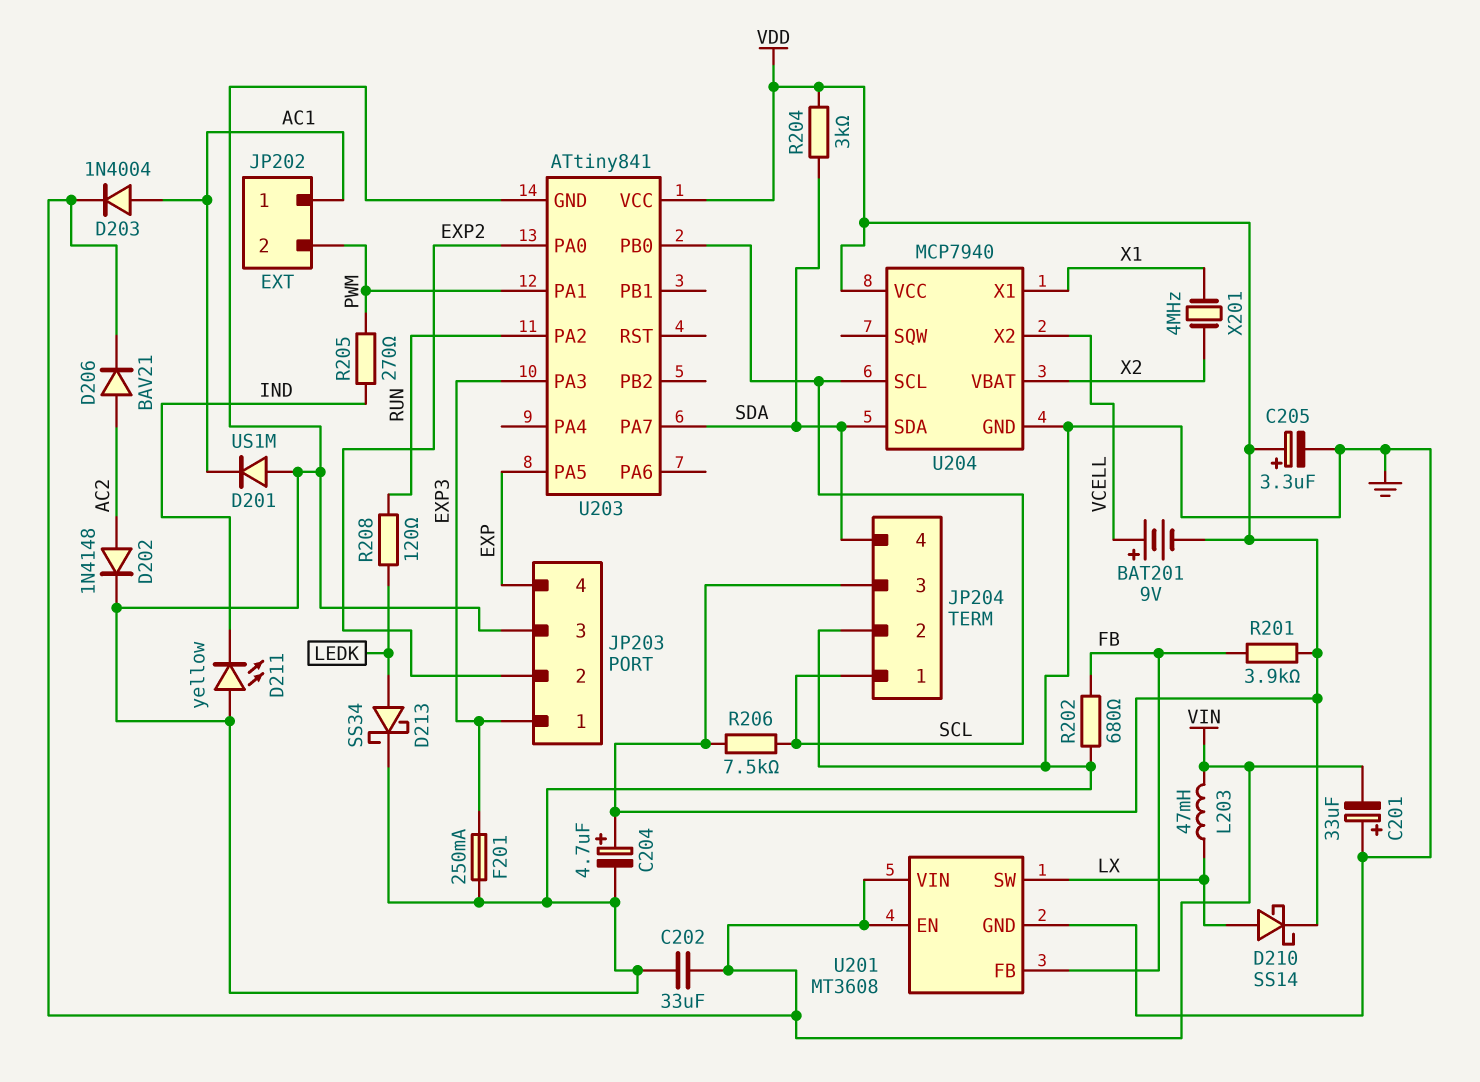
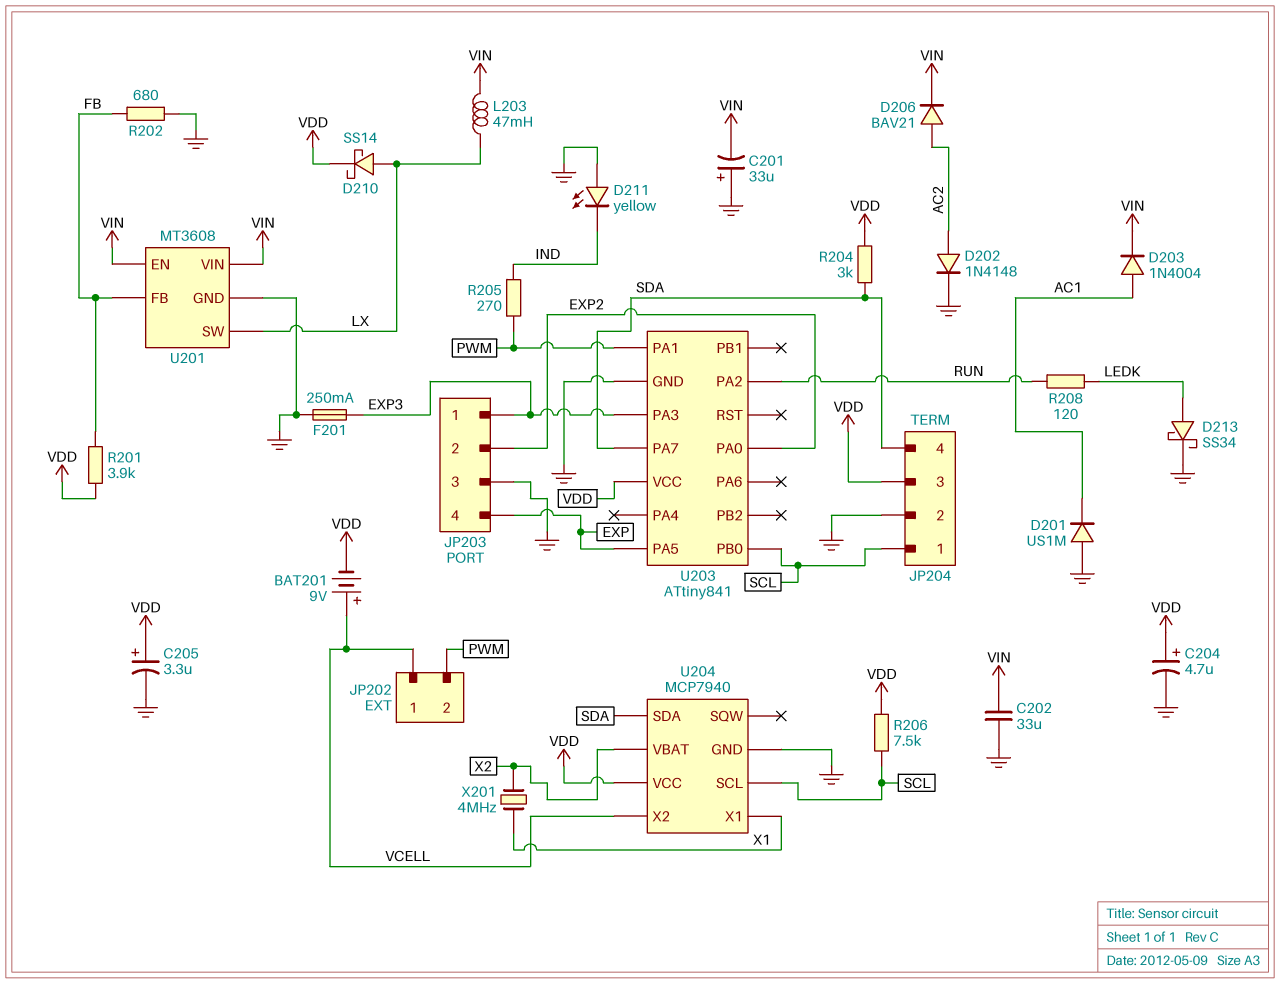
JP202 pin 1: AC1 -> VCELL

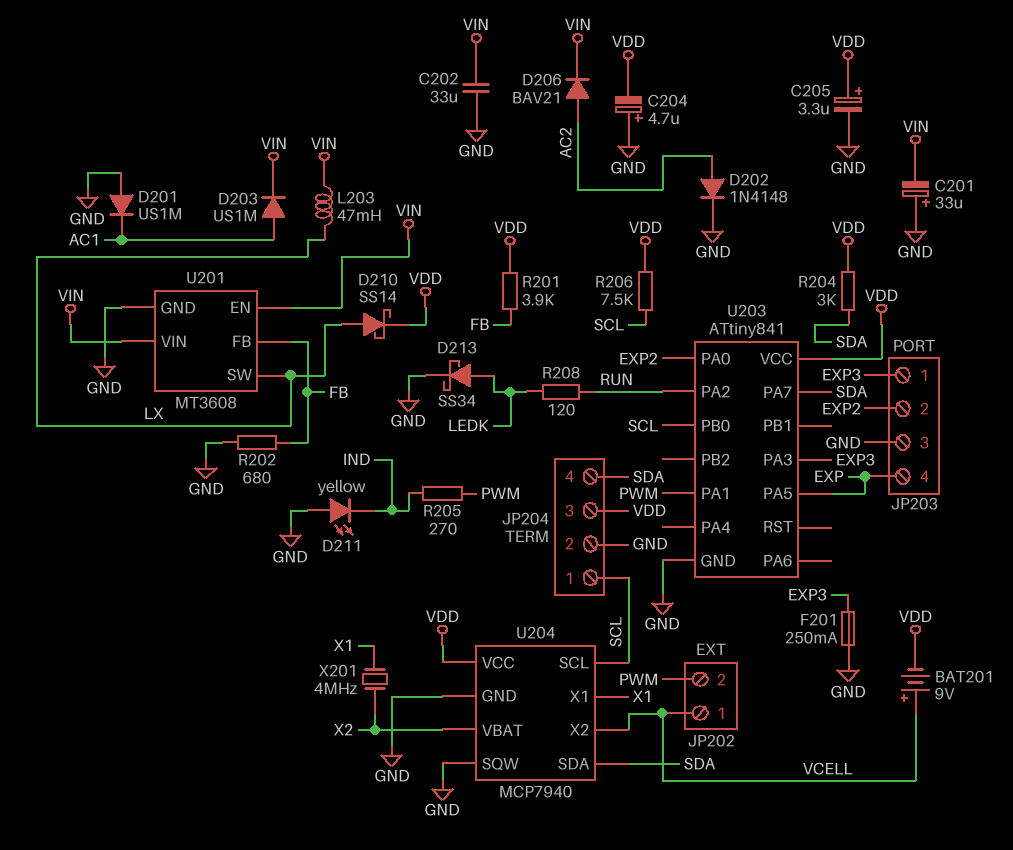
C204: 4.7uF (plus VDD, minus GND) -> 4.7uF (plus GND, minus VDD)
D203: diode 1N4004 (A AC1, K VIN) -> diode US1M (A AC1, K VIN)
U204 pin SQW: none -> GND

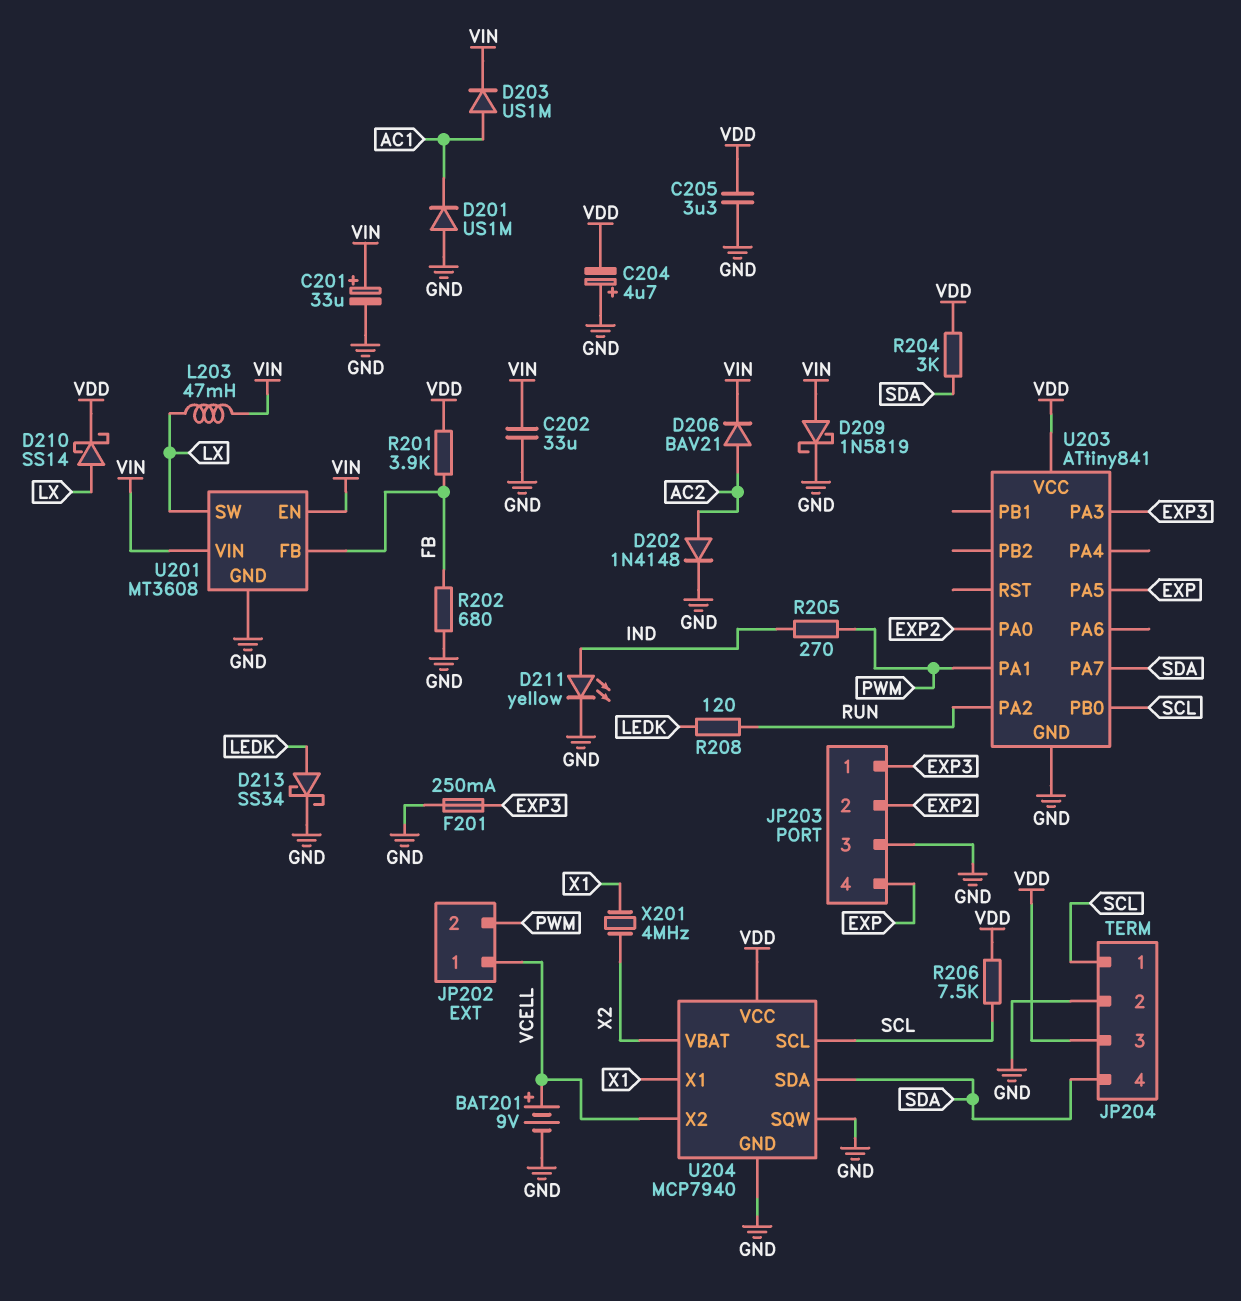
BAT201: 9V (plus VCELL, minus VDD) -> 9V (plus VCELL, minus GND)
C201: 33uF (plus GND, minus VIN) -> 33uF (plus VIN, minus GND)
C205: 3.3uF (plus VDD, minus GND) -> 3.3uF (GND, VDD)
D209: none -> schottky 1N5819 (A VIN, K GND)
D211: LED yellow (A GND, K IND) -> LED yellow (A IND, K GND)

